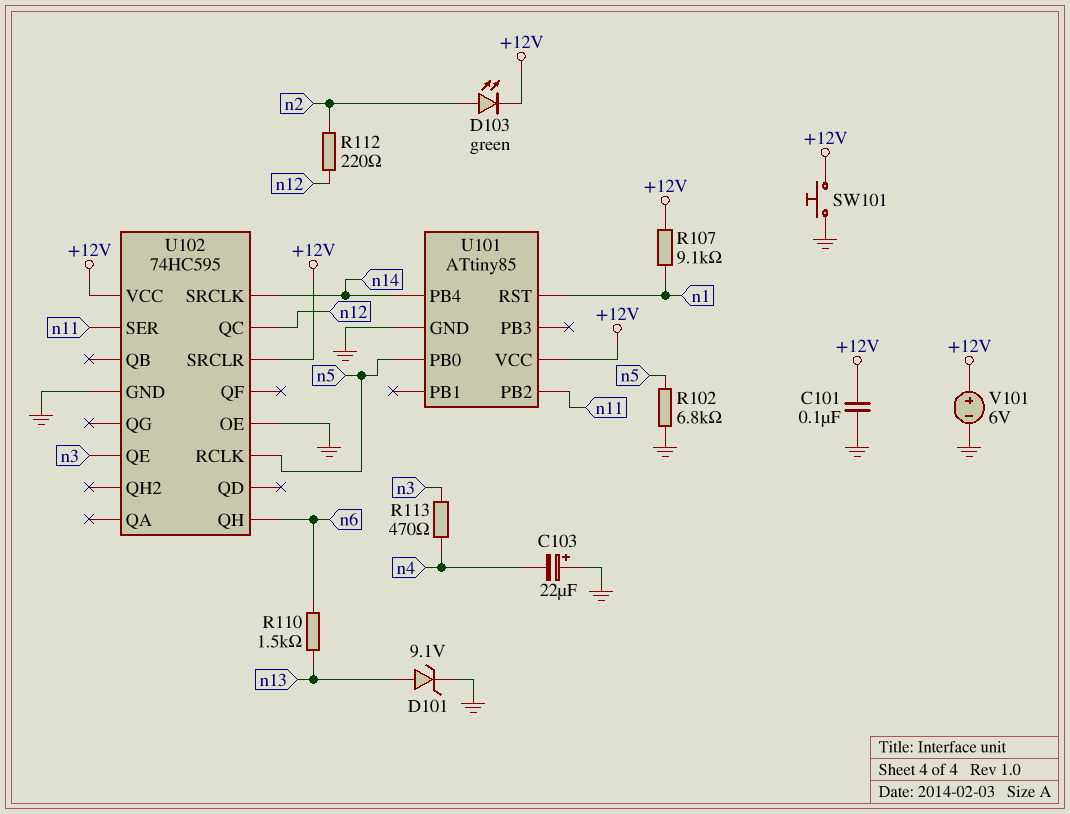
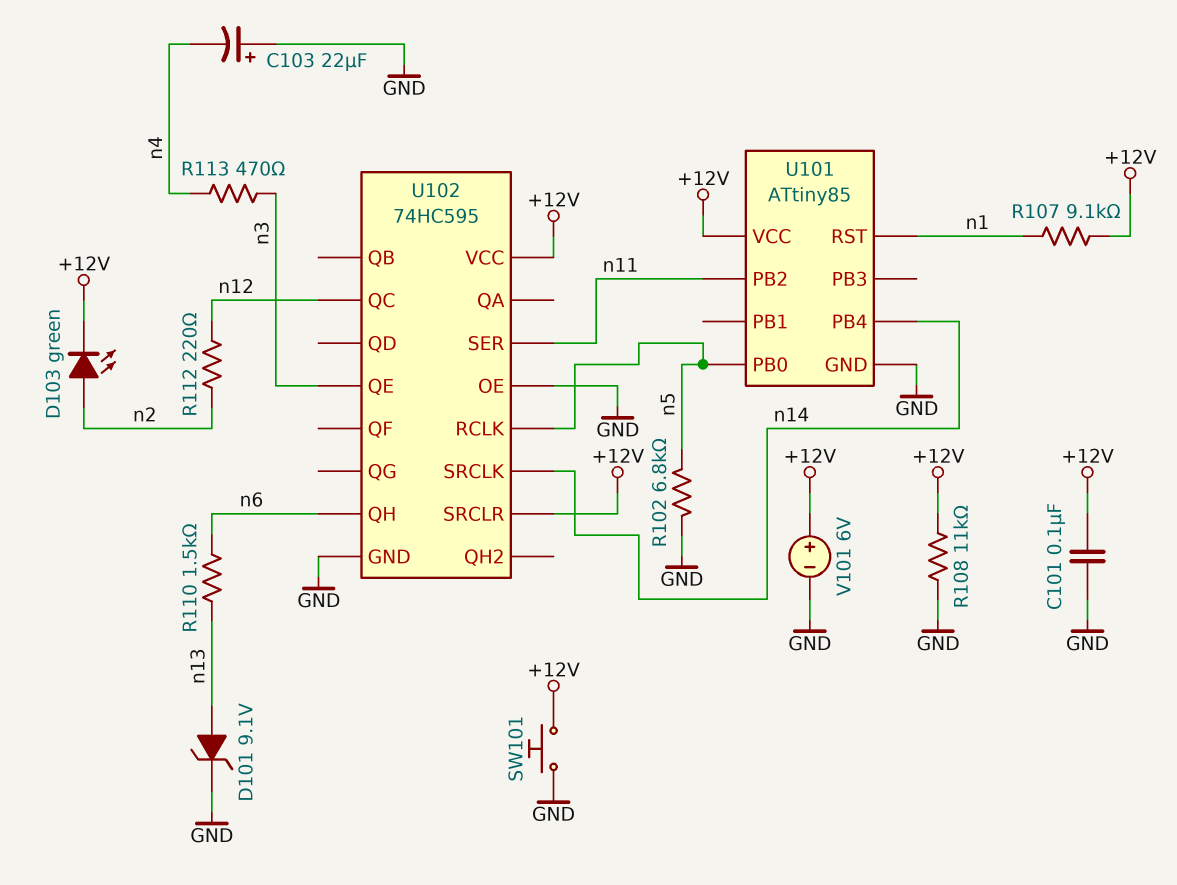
R108: none -> 11k (+12V, GND)

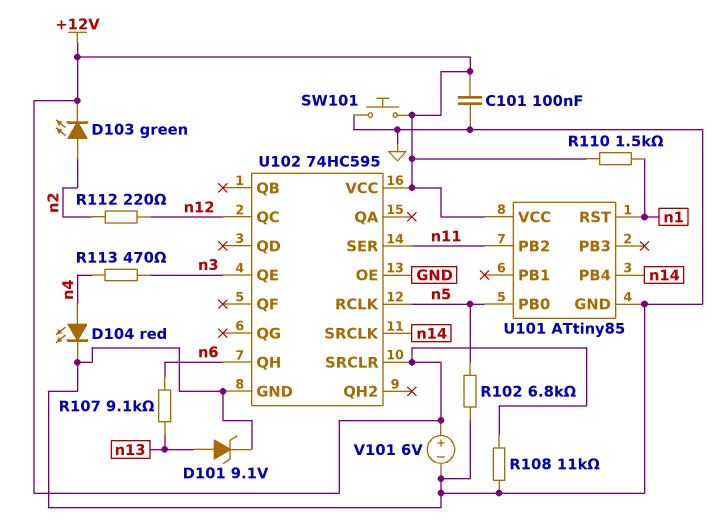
C103: 22uF (plus GND, minus n4) -> none
D104: none -> LED red (A n4, K GND)
R107: 9.1k (+12V, n1) -> 9.1k (n6, n13)
R110: 1.5k (n6, n13) -> 1.5k (+12V, n1)

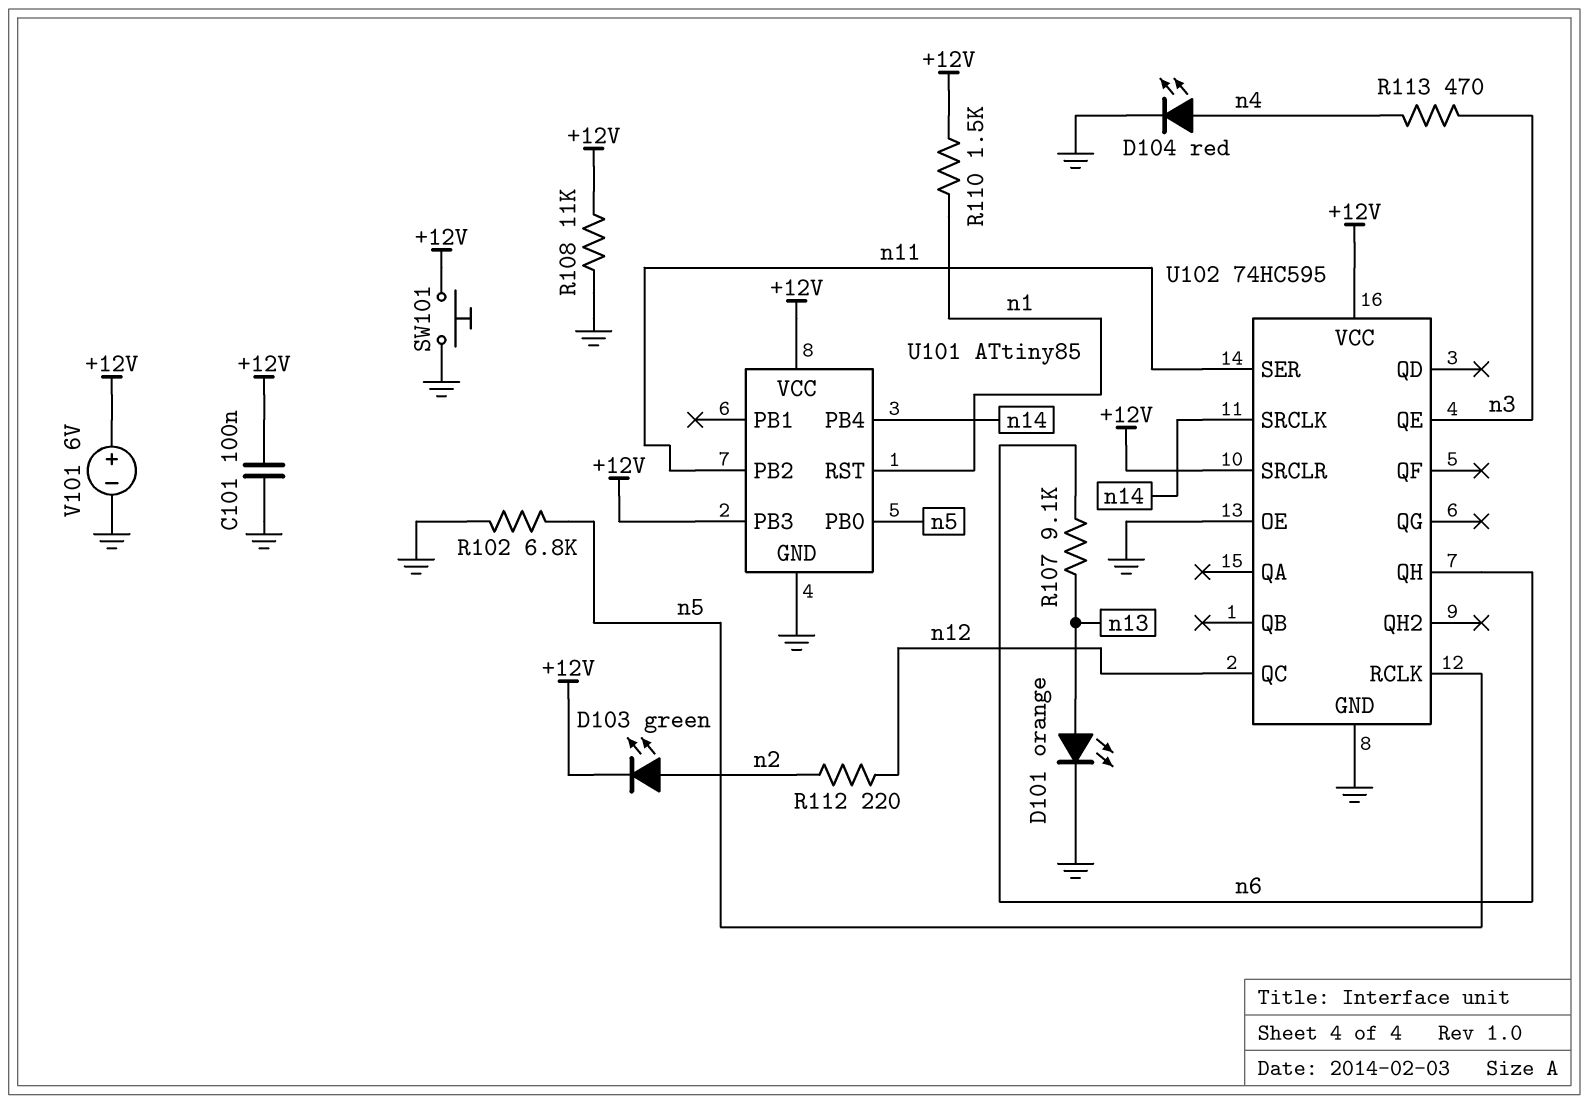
D101: zener 9.1V (A n13, K GND) -> LED orange (A n13, K GND)
U101 pin PB3: none -> +12V

